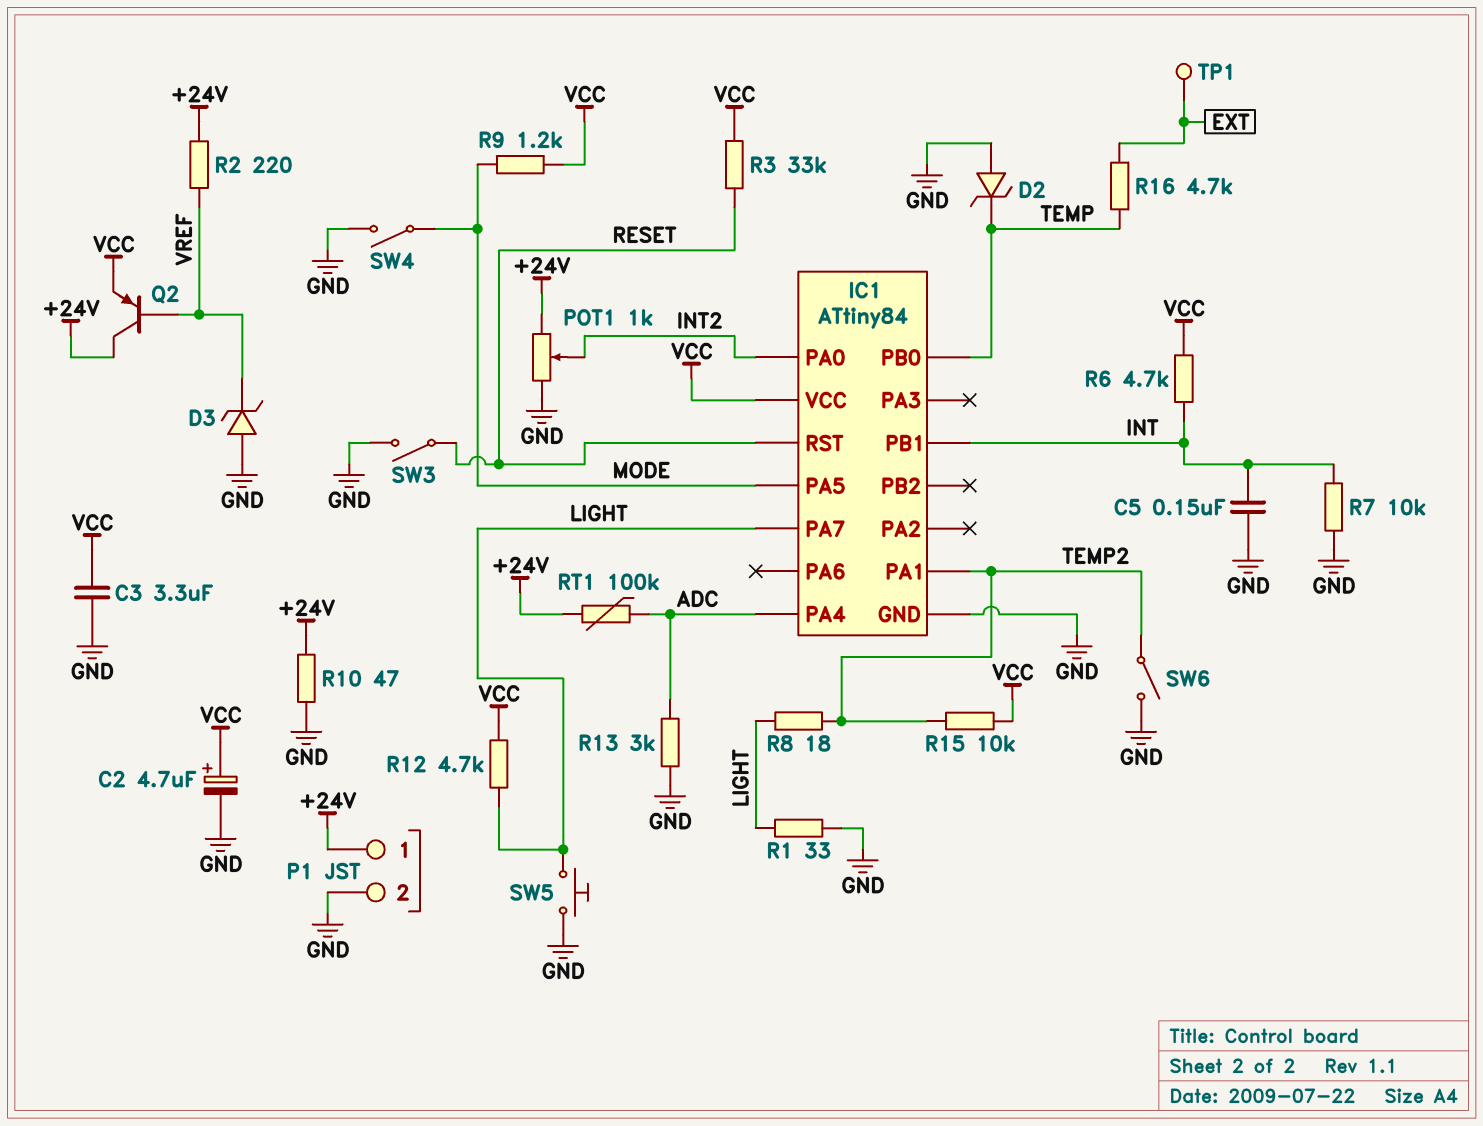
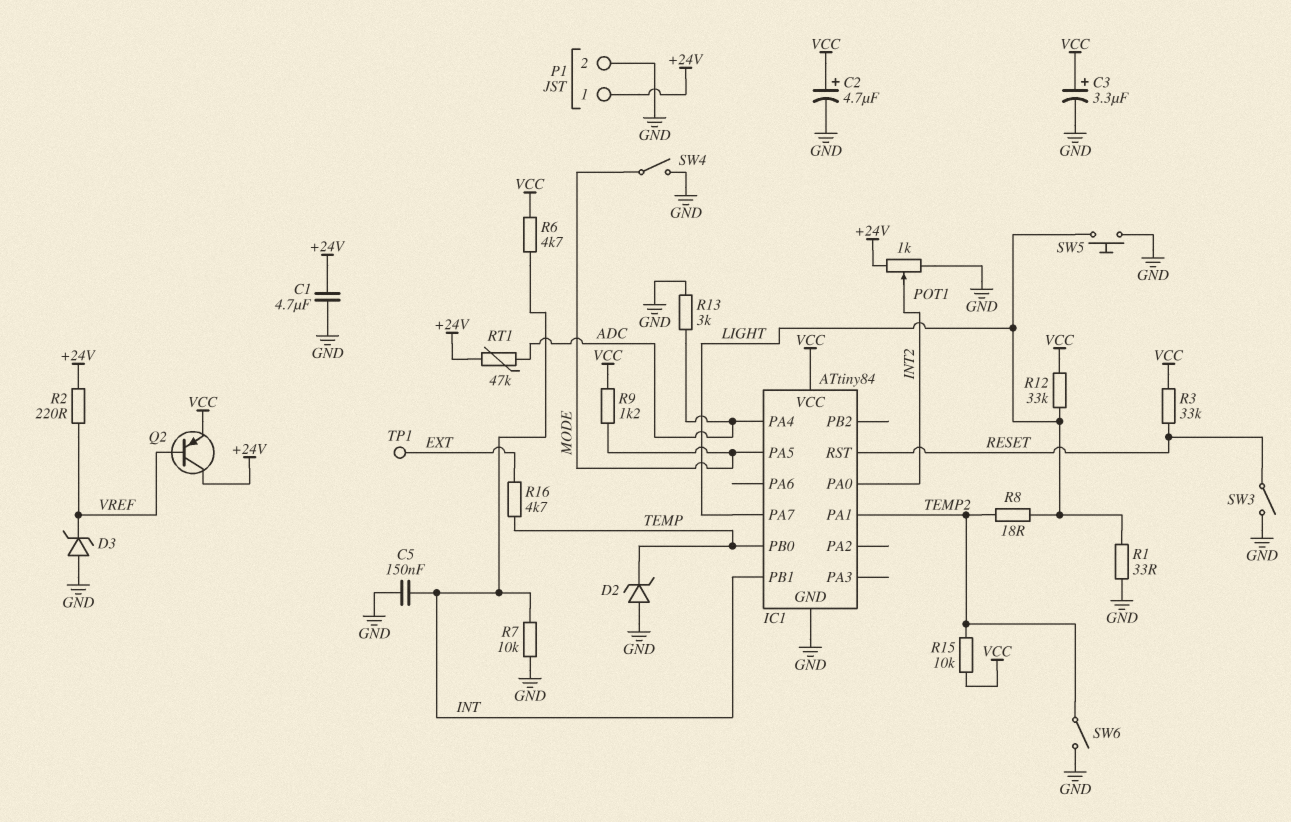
C1: none -> 4.7uF (+24V, GND)
C3: 3.3uF (GND, VCC) -> 3.3uF (plus VCC, minus GND)
R10: 47 (+24V, GND) -> none
R12: 4.7k (LIGHT, VCC) -> 33k (LIGHT, VCC)
RT1: 100k (+24V, ADC) -> 47k (+24V, ADC)

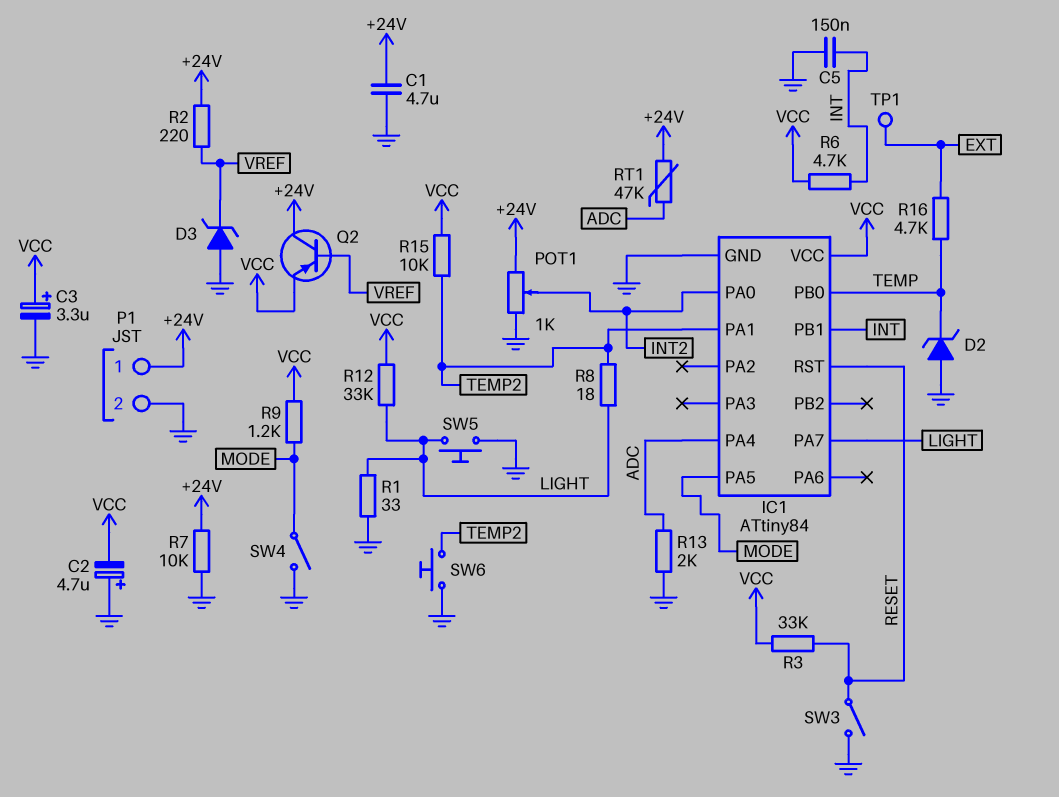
C2: 4.7uF (plus VCC, minus GND) -> 4.7uF (plus GND, minus VCC)
R7: 10k (GND, INT) -> 10k (+24V, GND)
R13: 3k (ADC, GND) -> 2k (ADC, GND)
SW6: switch (GND, TEMP2) -> button (GND, TEMP2)

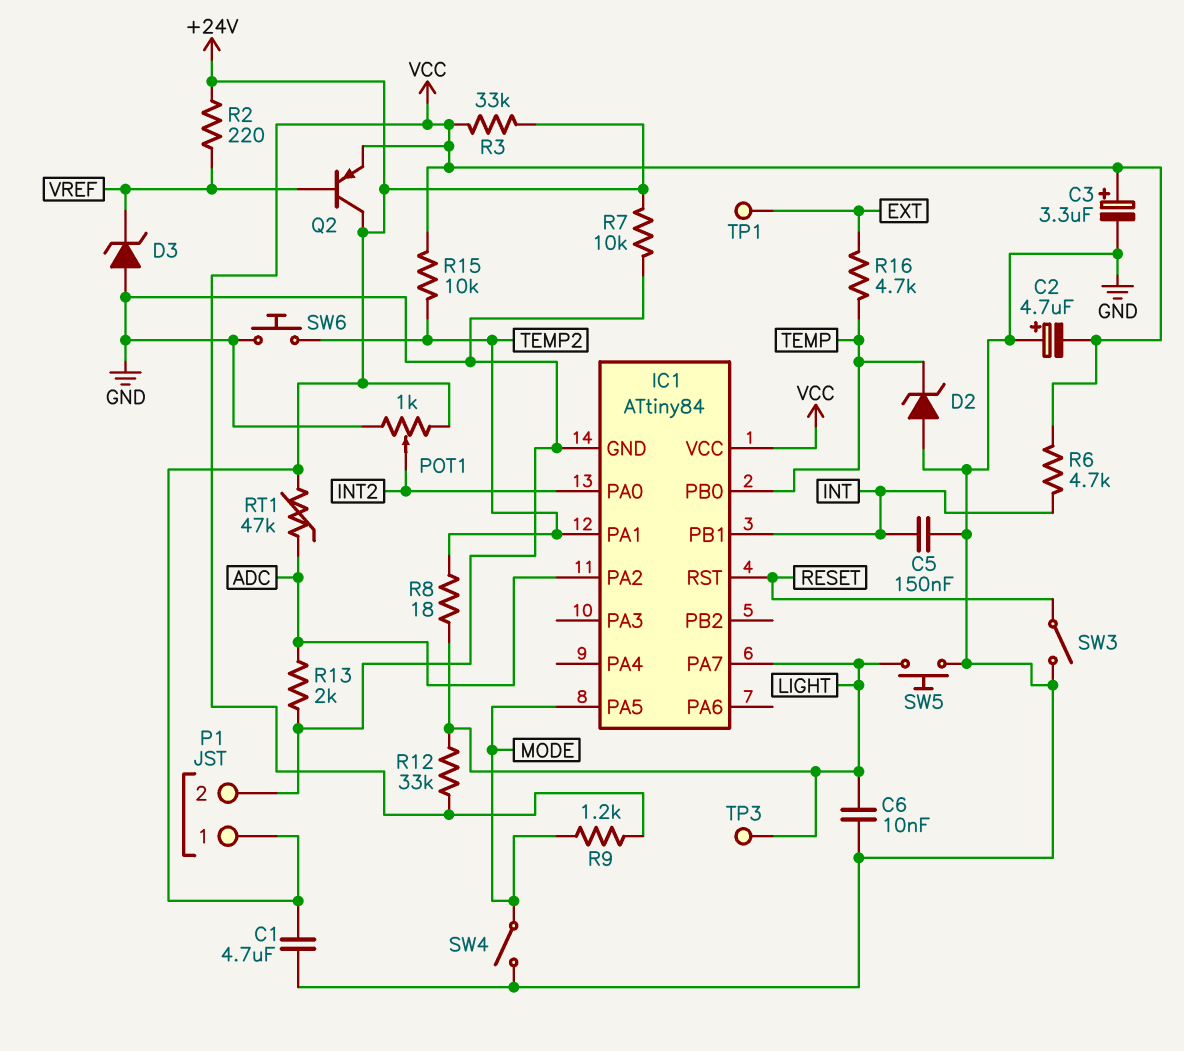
C6: none -> 10nF (GND, LIGHT)
IC1 pin PA2: none -> ADC
IC1 pin PA4: ADC -> none
R1: 33 (GND, LIGHT) -> none
R3: 33k (RESET, VCC) -> 33k (+24V, VCC)
TP3: none -> test point (LIGHT)

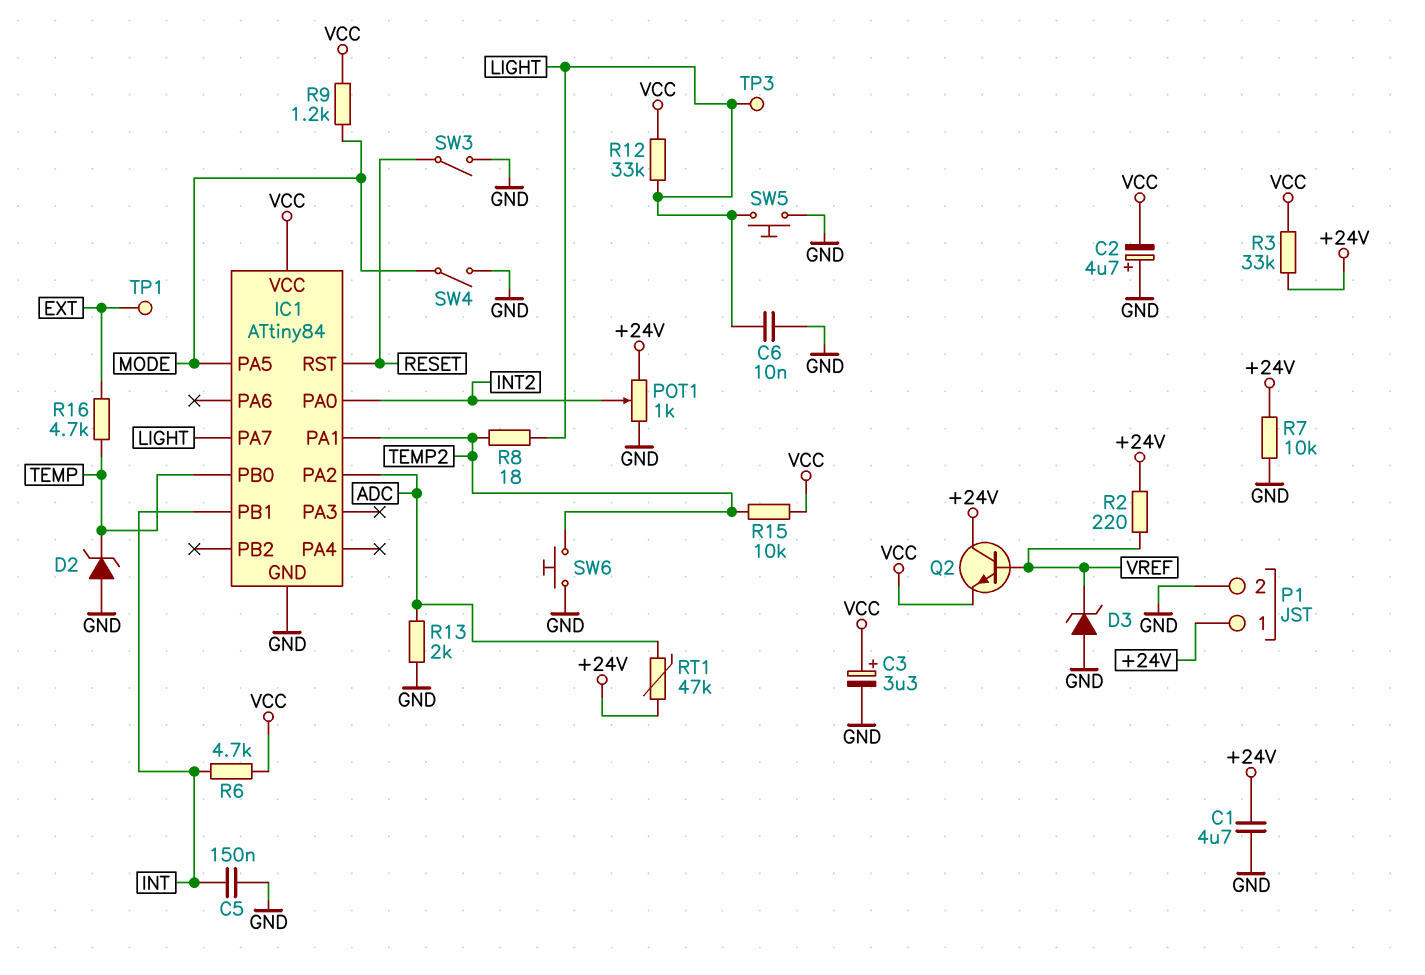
Q2: PNP (B VREF, C +24V, E VCC) -> NPN (B VREF, C +24V, E VCC)

